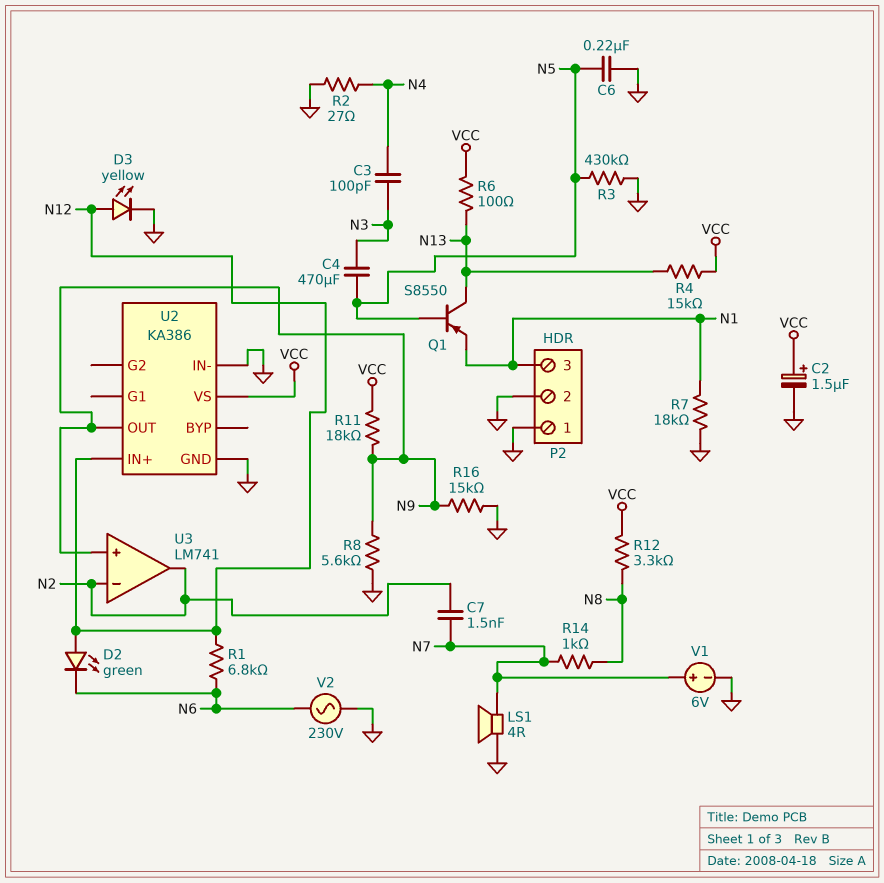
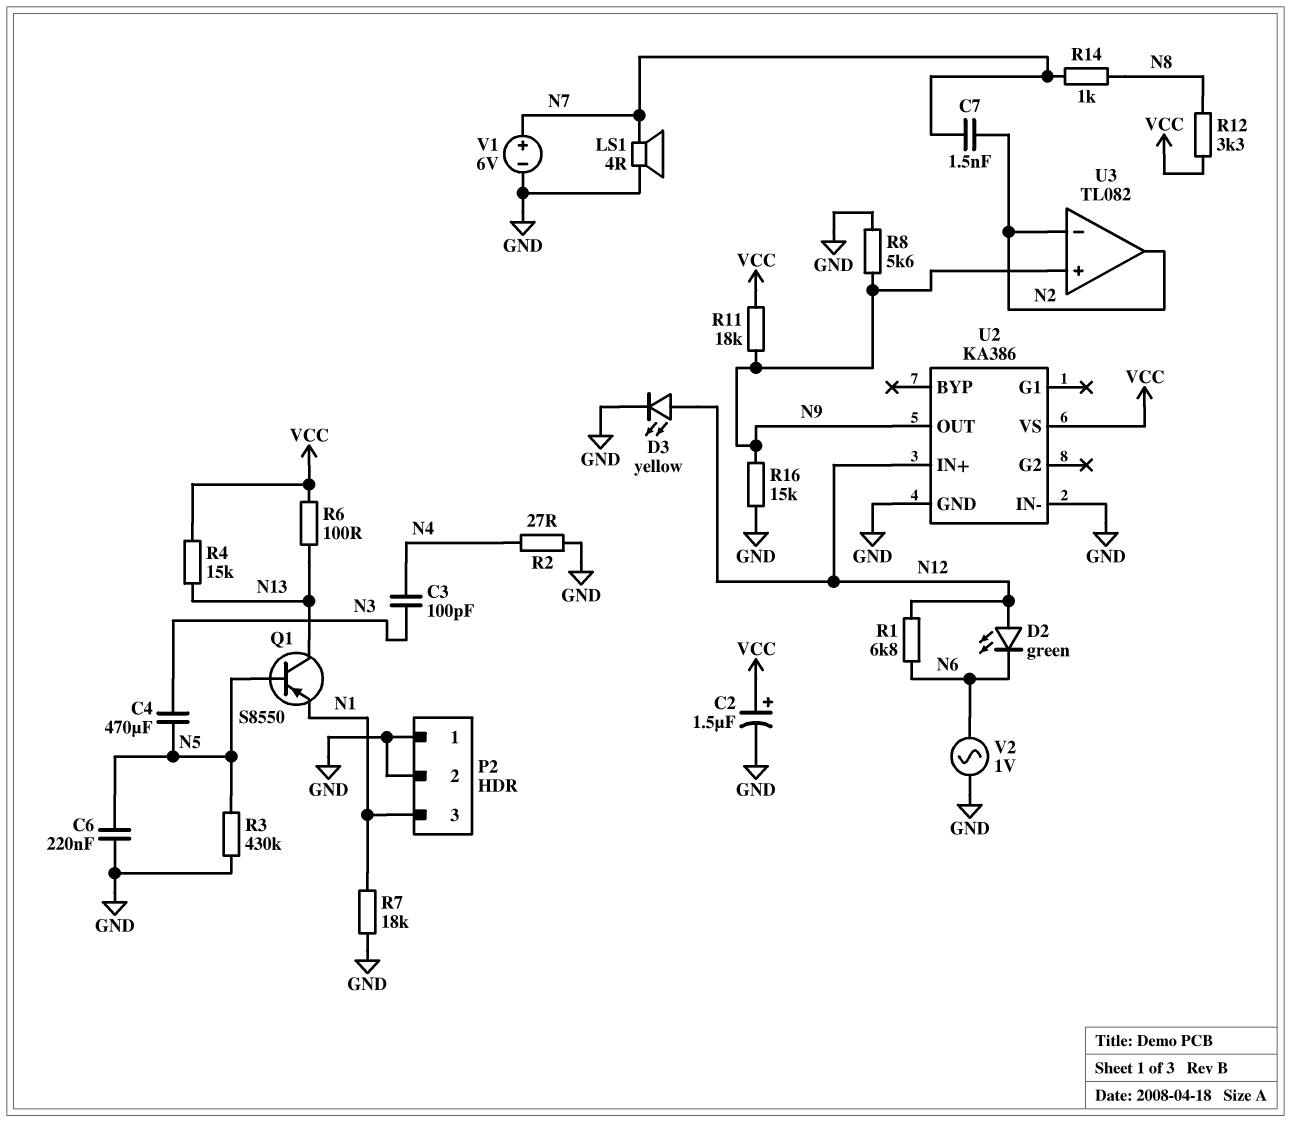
U3: LM741 -> TL082
V2: AC 230V (GND, N6) -> AC 1V (GND, N6)

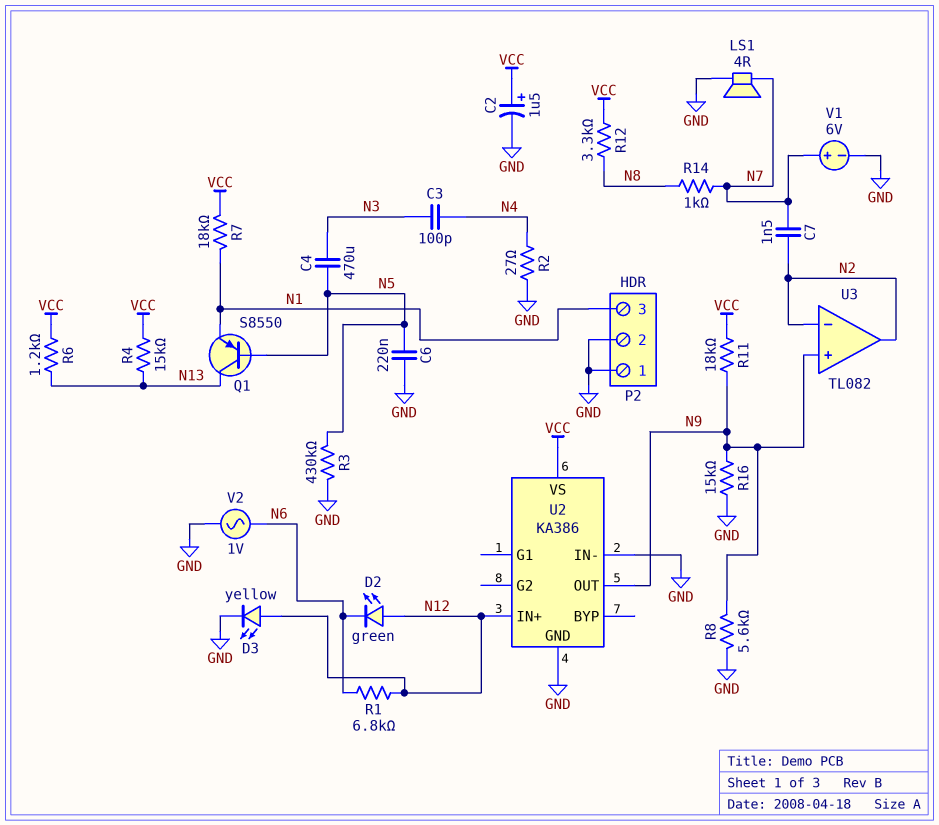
R6: 100 (N13, VCC) -> 1.2k (N13, VCC)
R7: 18k (GND, N1) -> 18k (N1, VCC)

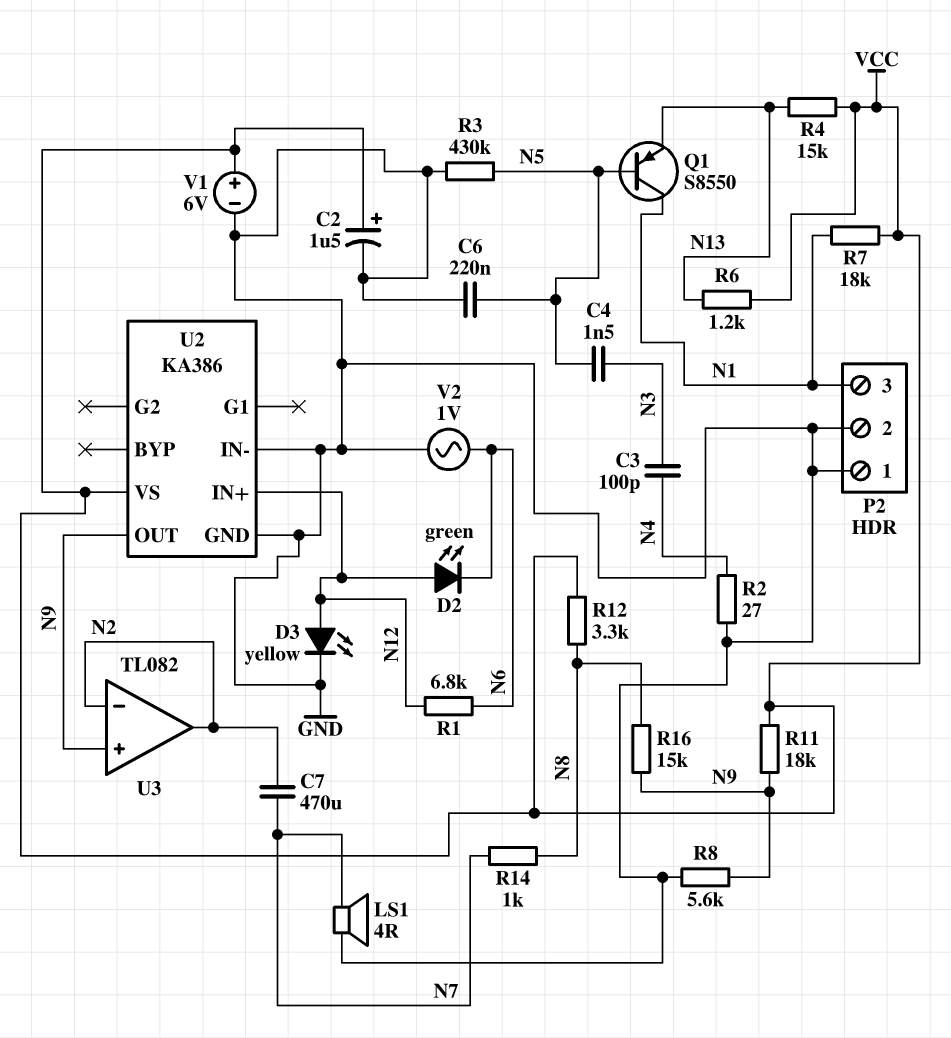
C4: 470uF (N3, N5) -> 1.5nF (N3, N5)
C7: 1.5nF (N2, N7) -> 470uF (N2, N7)
Q1: PNP S8550 (B N5, C N13, E N1) -> PNP S8550 (B N5, C N1, E N13)
R16: 15k (GND, N9) -> 15k (N8, N9)
V1: 6V (plus N7, minus GND) -> 6V (plus VCC, minus GND)

